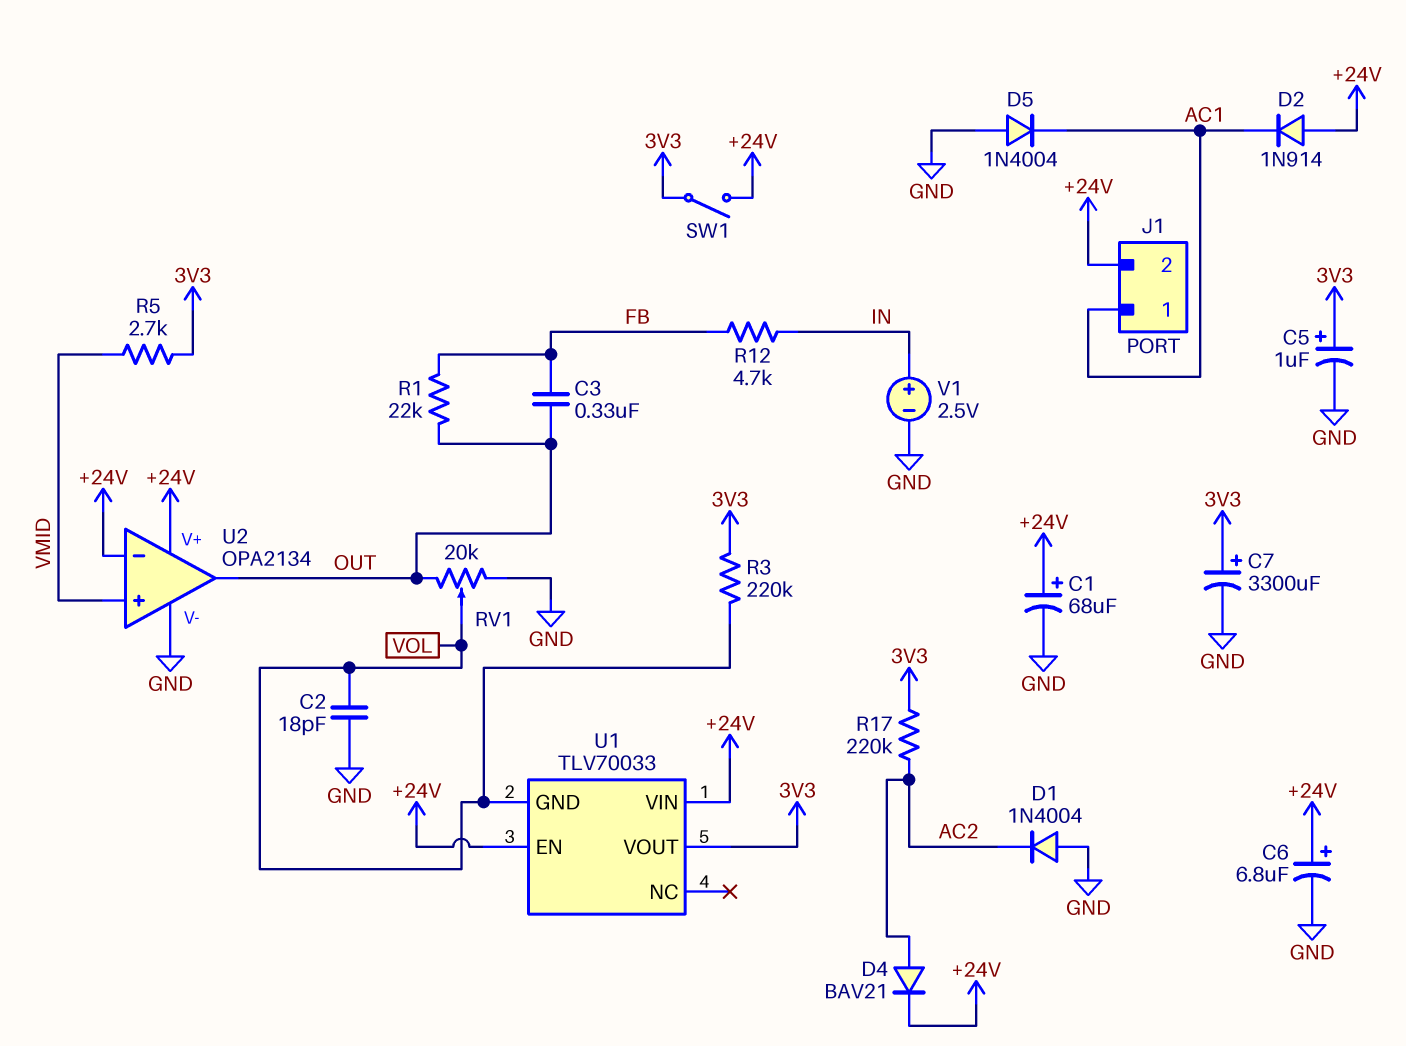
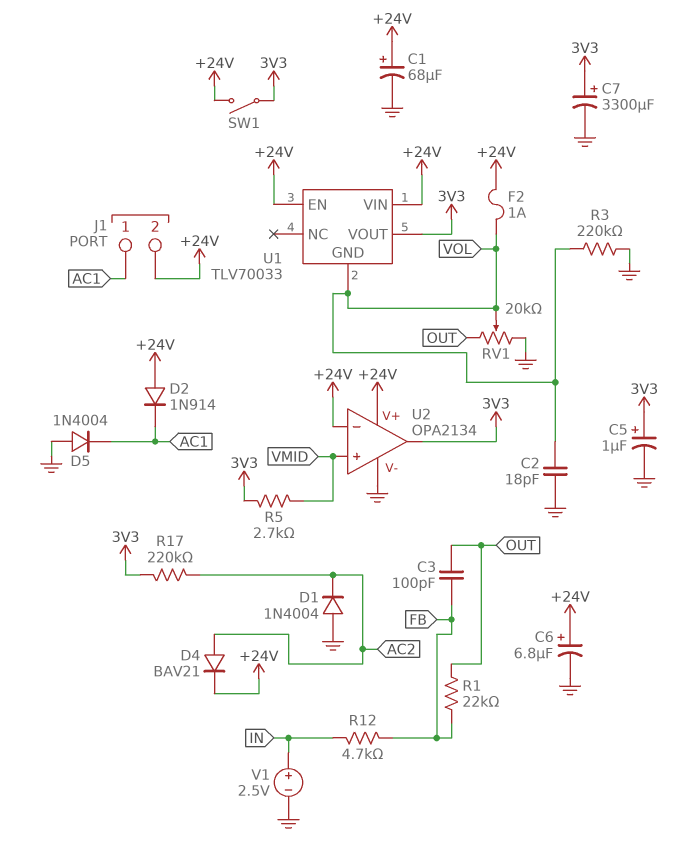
C3: 330nF (FB, OUT) -> 100pF (FB, OUT)
F2: none -> 1A (+24V, VOL)
R3: 220k (3V3, VOL) -> 220k (GND, VOL)
U2 pin out: OUT -> 3V3

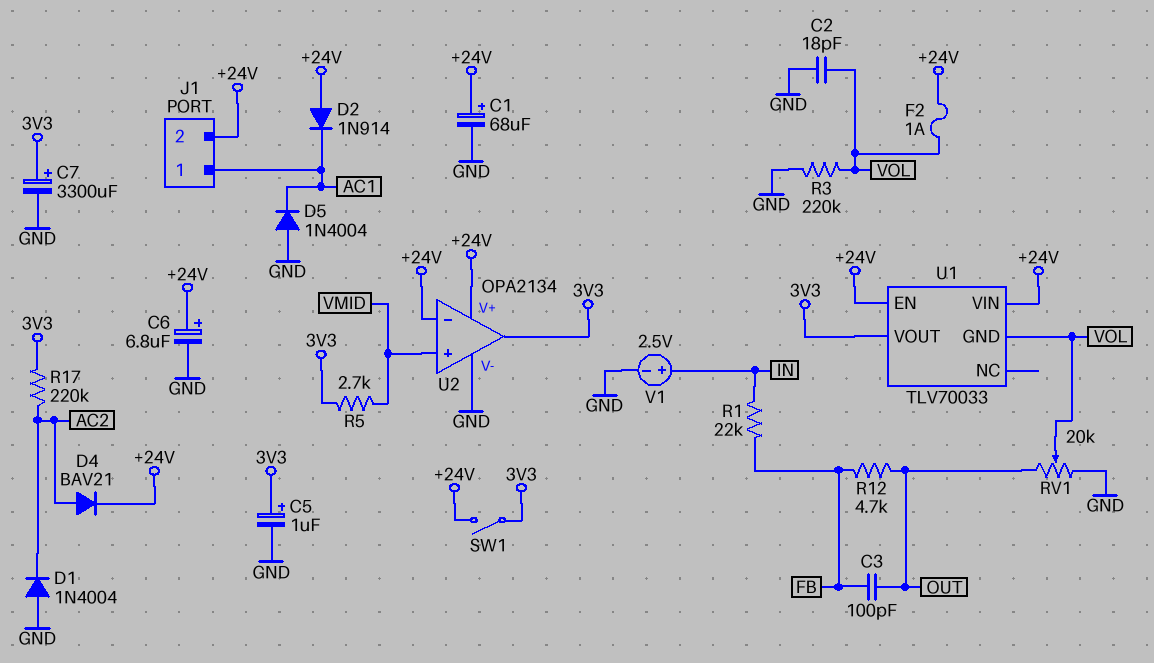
R1: 22k (FB, OUT) -> 22k (FB, IN)
R12: 4.7k (FB, IN) -> 4.7k (FB, OUT)

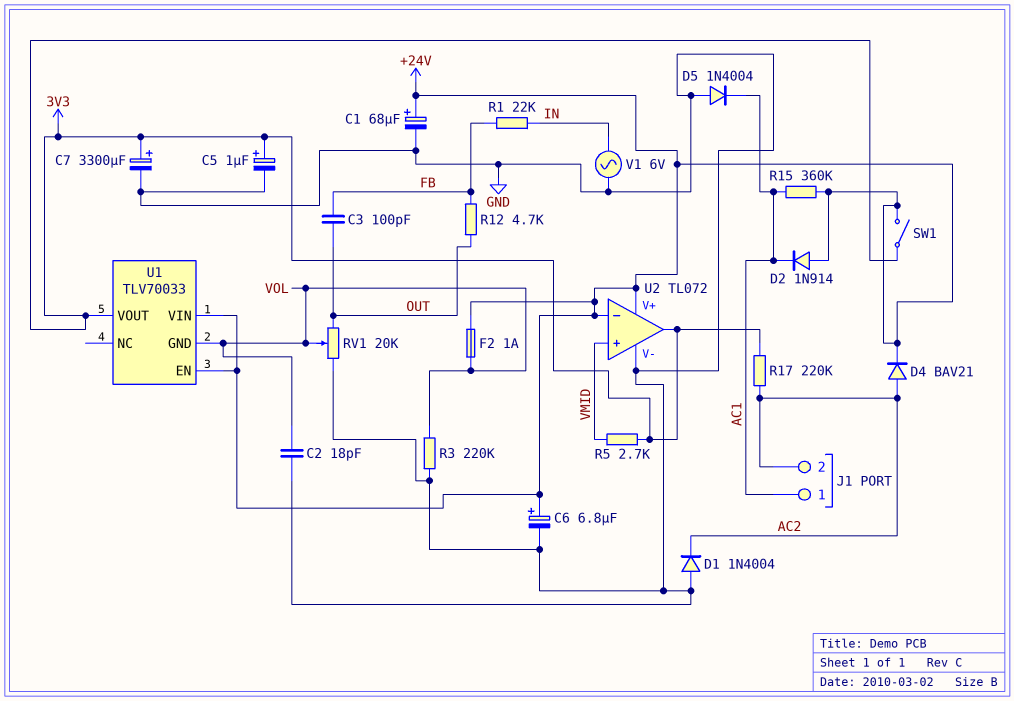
J1 pin 2: +24V -> AC2
R15: none -> 360k (+24V, AC1)
U2: OPA2134 -> TL072
V1: 2.5V (plus IN, minus GND) -> AC 6V (GND, IN)

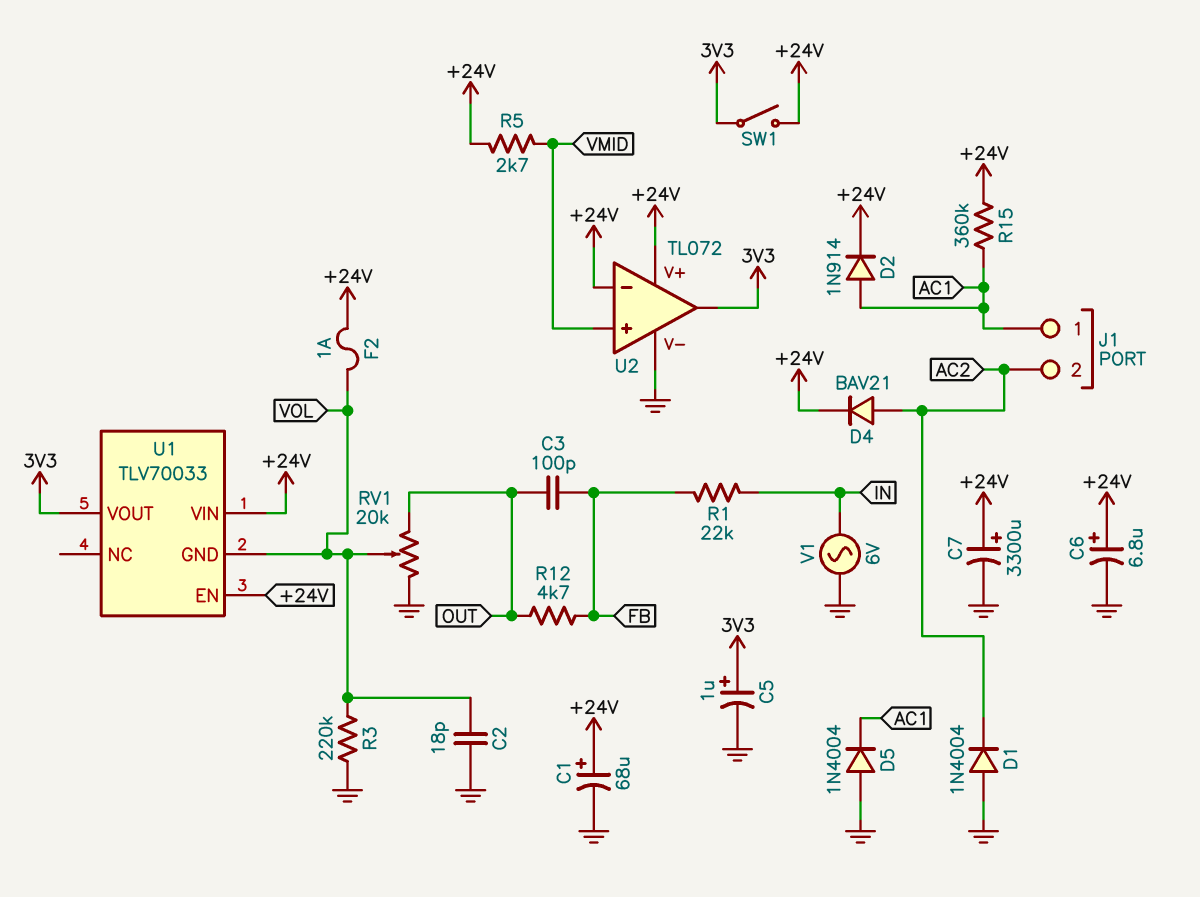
C7: 3300uF (plus 3V3, minus GND) -> 3300uF (plus +24V, minus GND)
D2: diode 1N914 (A +24V, K AC1) -> diode 1N914 (A AC1, K +24V)
R5: 2.7k (3V3, VMID) -> 2.7k (+24V, VMID)
R17: 220k (3V3, AC2) -> none

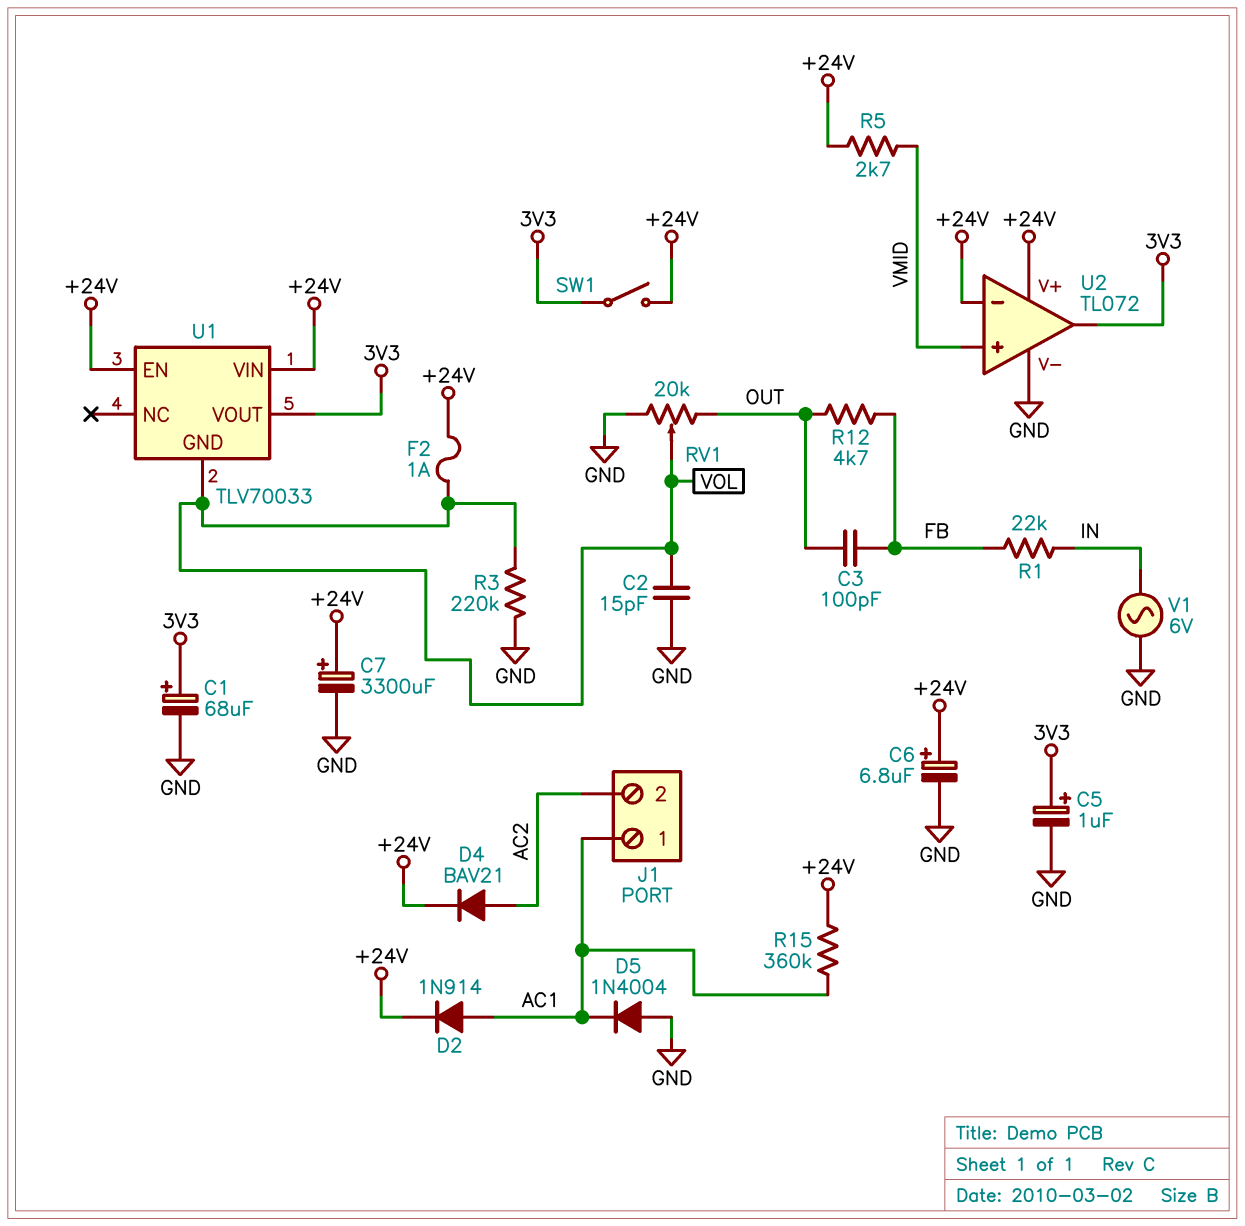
C1: 68uF (plus +24V, minus GND) -> 68uF (plus 3V3, minus GND)
C2: 18pF (GND, VOL) -> 15pF (GND, VOL)
D1: diode 1N4004 (A GND, K AC2) -> none

